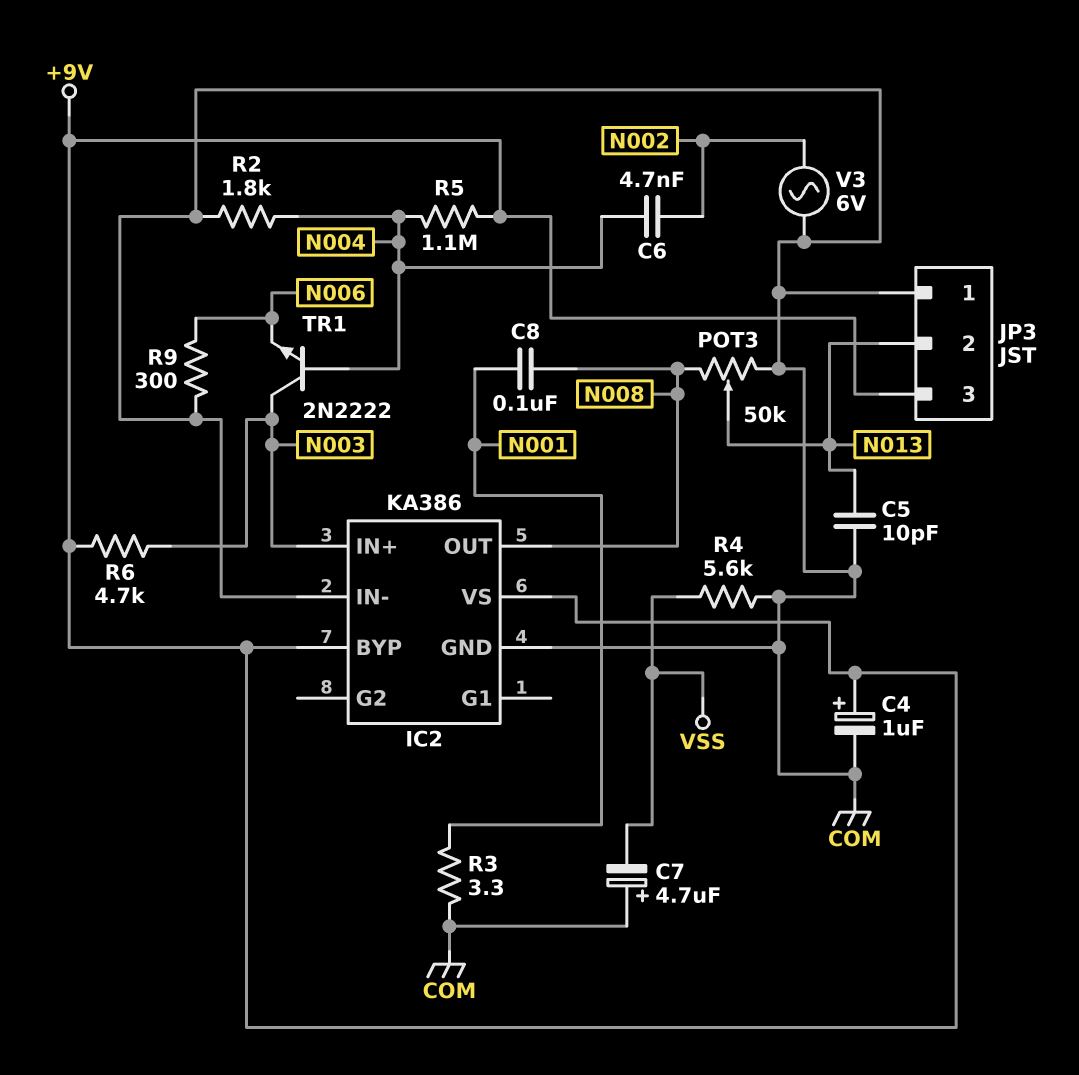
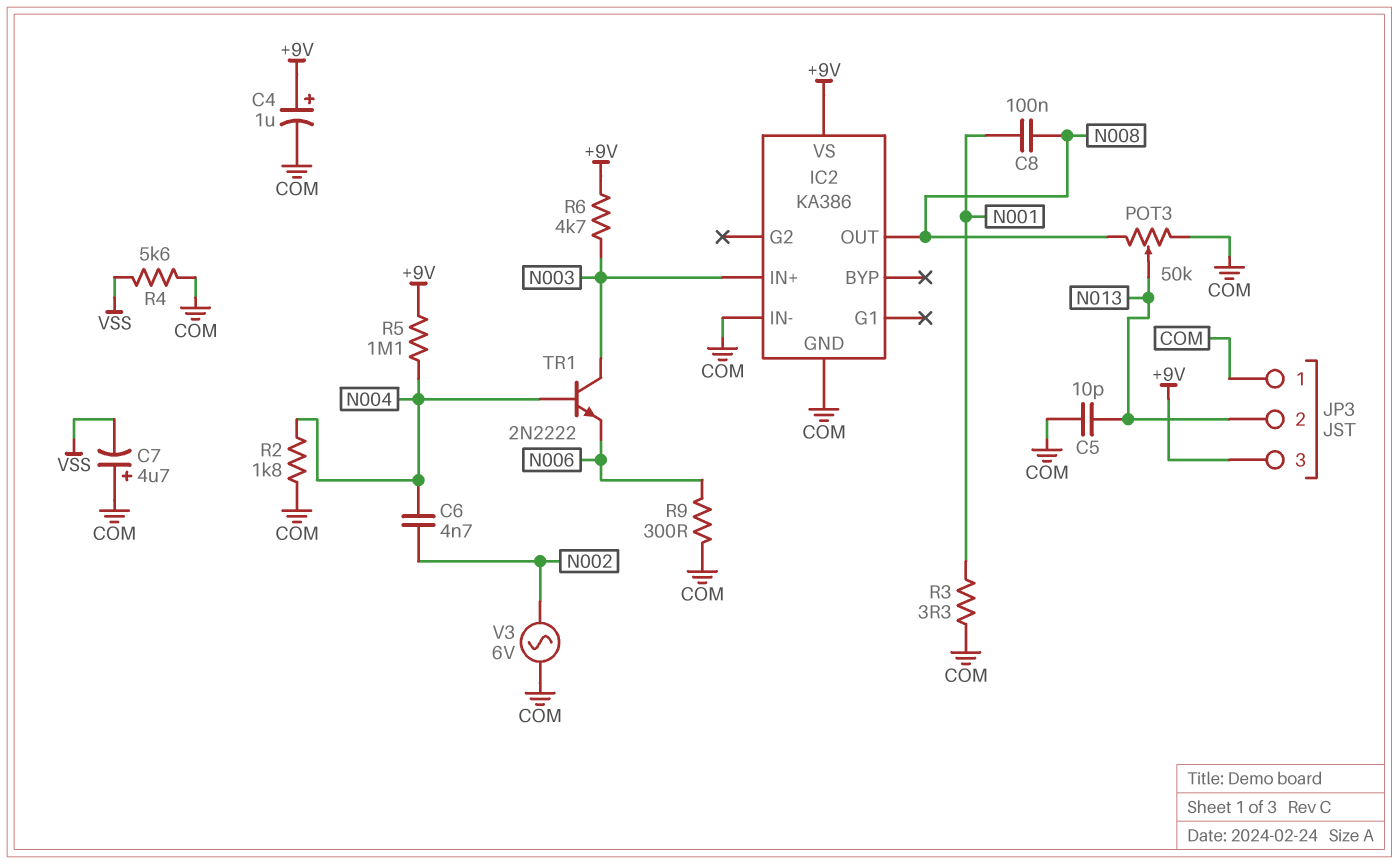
IC2 pin BYP: +9V -> none

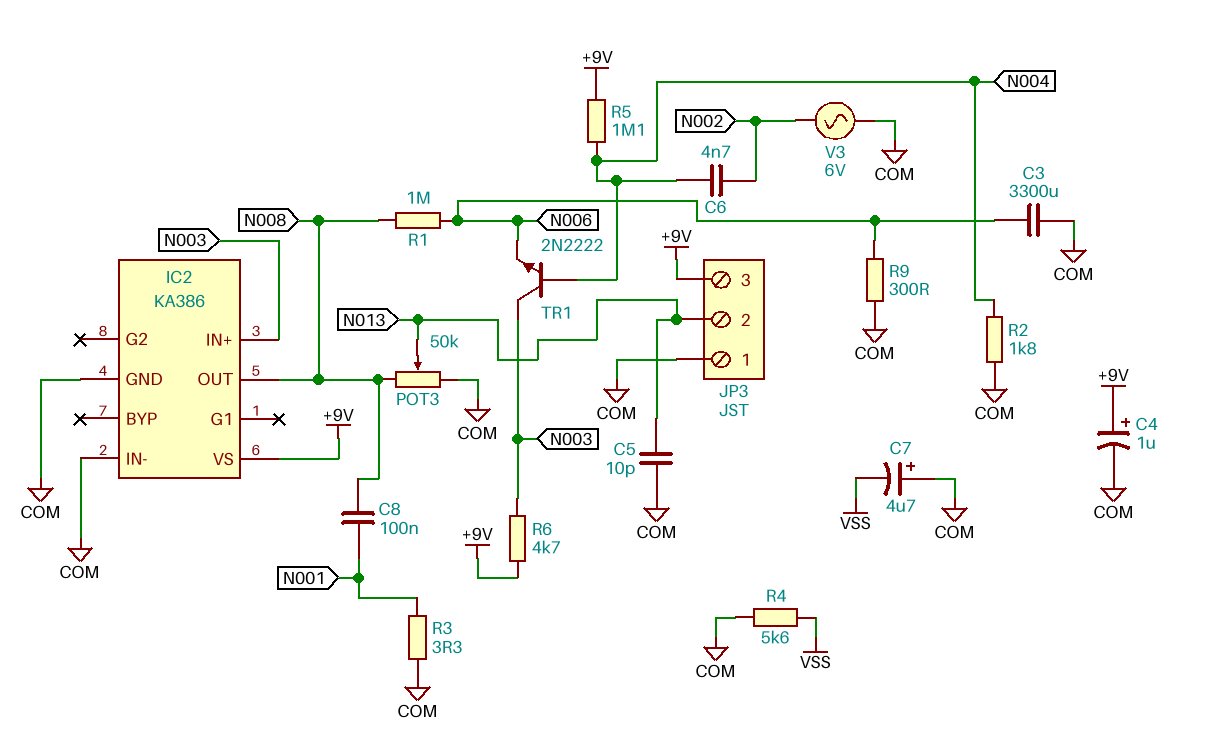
C3: none -> 3300uF (COM, N006)
R1: none -> 1M (N006, N008)

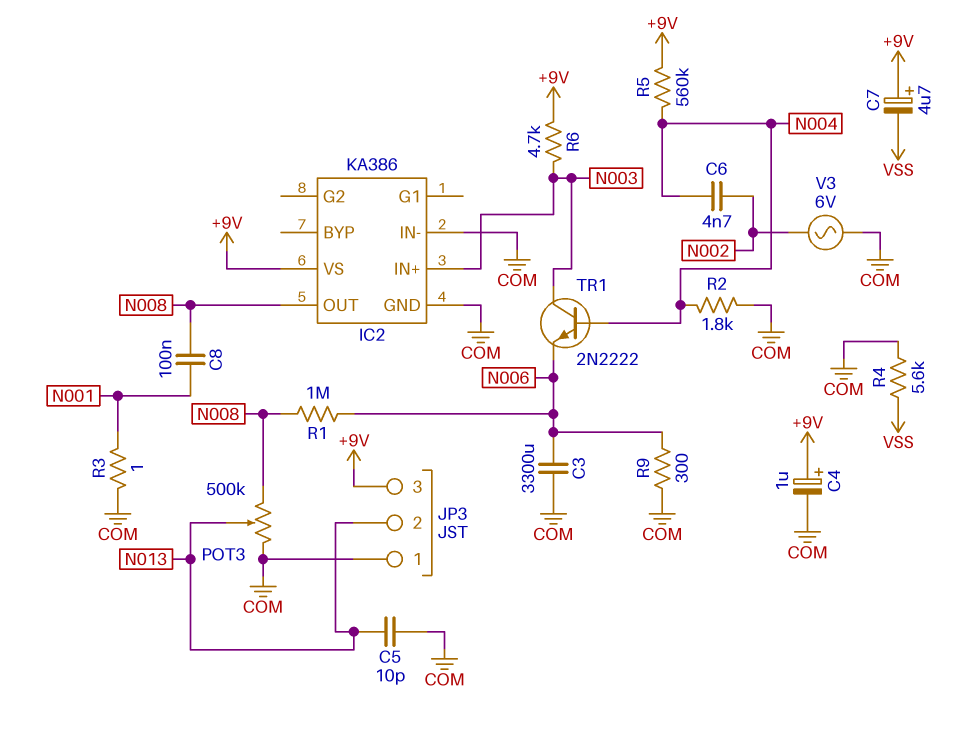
C7: 4.7uF (plus COM, minus VSS) -> 4.7uF (plus +9V, minus VSS)
POT3: 50k (COM, N008, wiper N013) -> 500k (COM, N008, wiper N013)
R3: 3.3 (COM, N001) -> 1 (COM, N001)
R5: 1.1M (+9V, N004) -> 560k (+9V, N004)

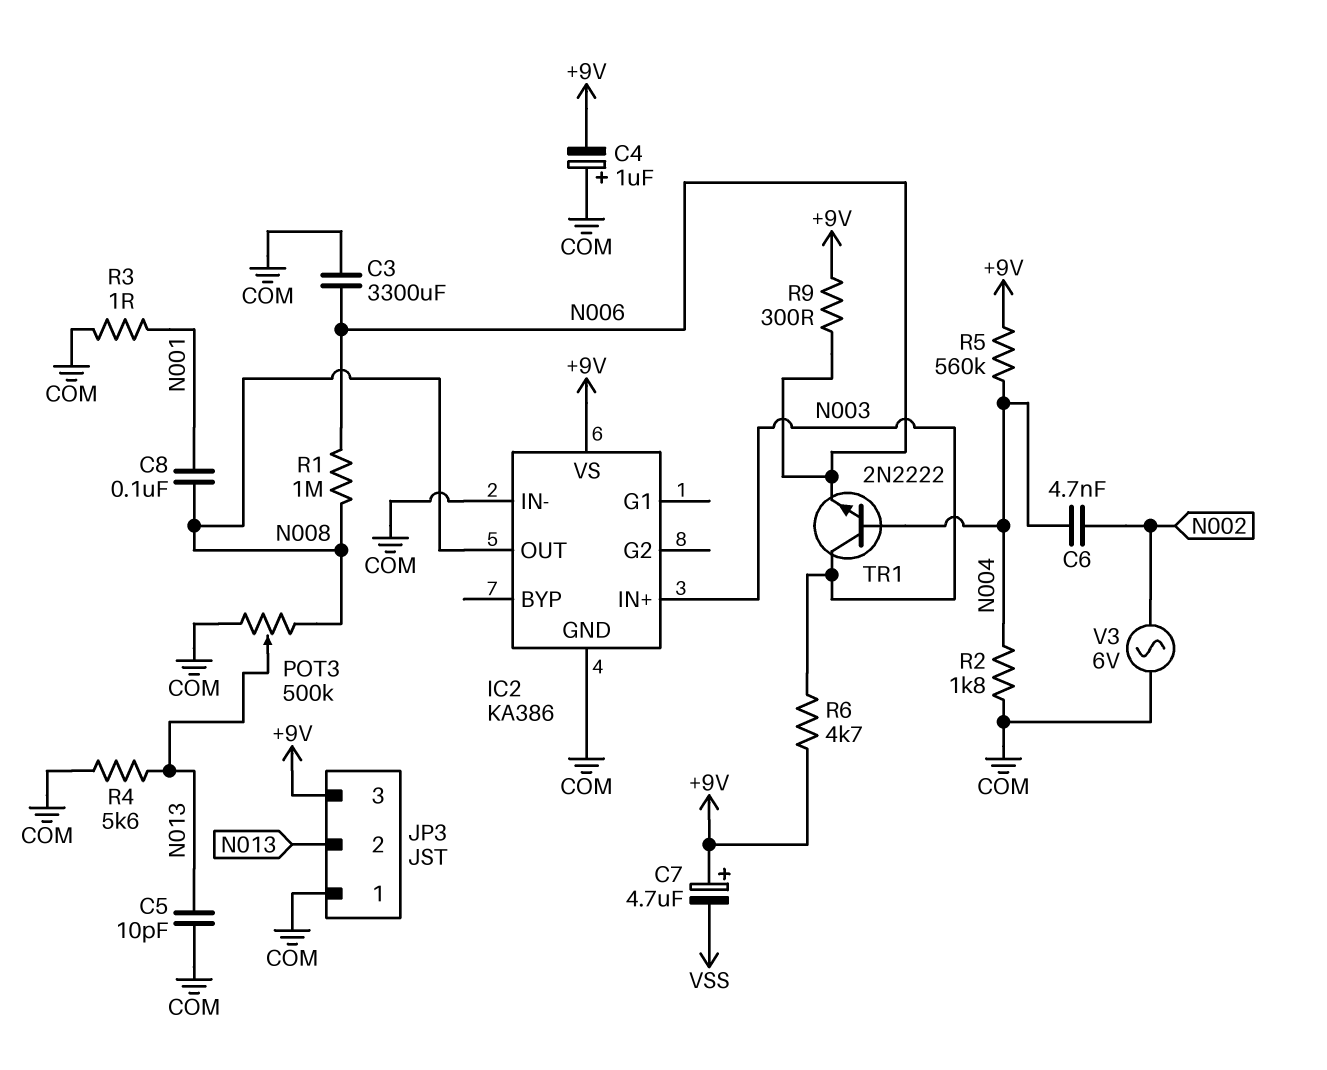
C4: 1uF (plus +9V, minus COM) -> 1uF (plus COM, minus +9V)
R4: 5.6k (COM, VSS) -> 5.6k (COM, N013)
R9: 300 (COM, N006) -> 300 (+9V, N006)

